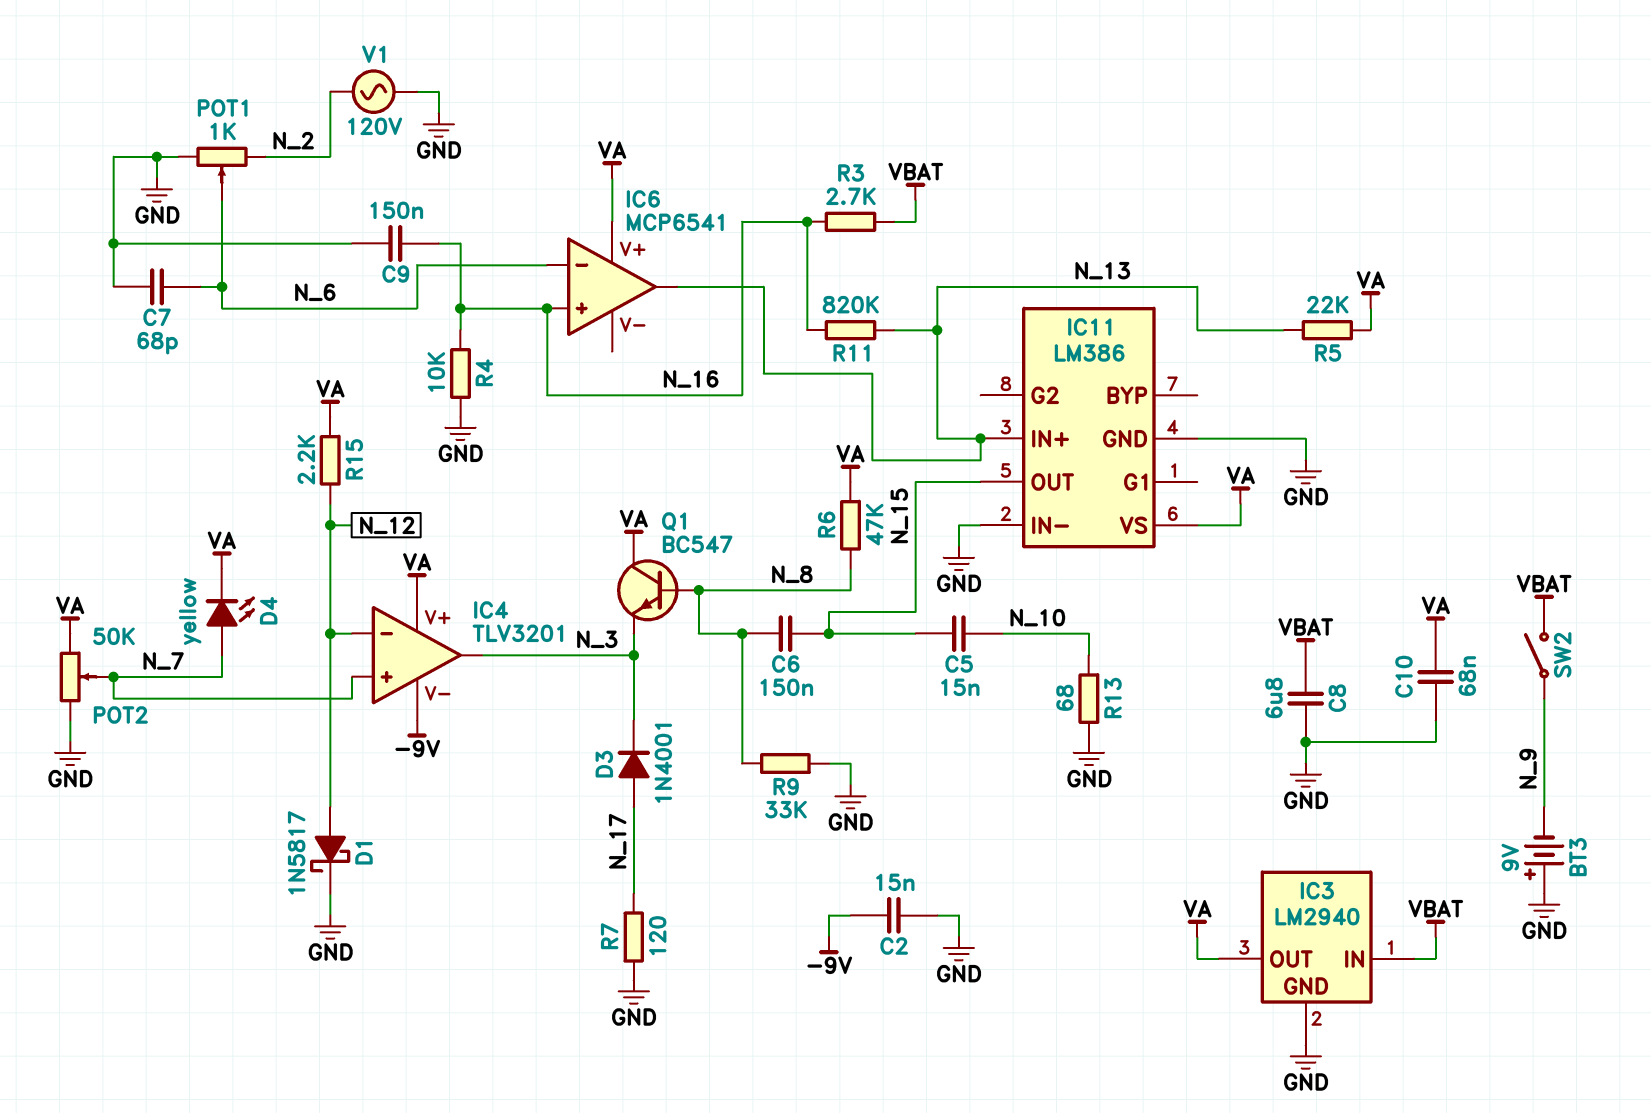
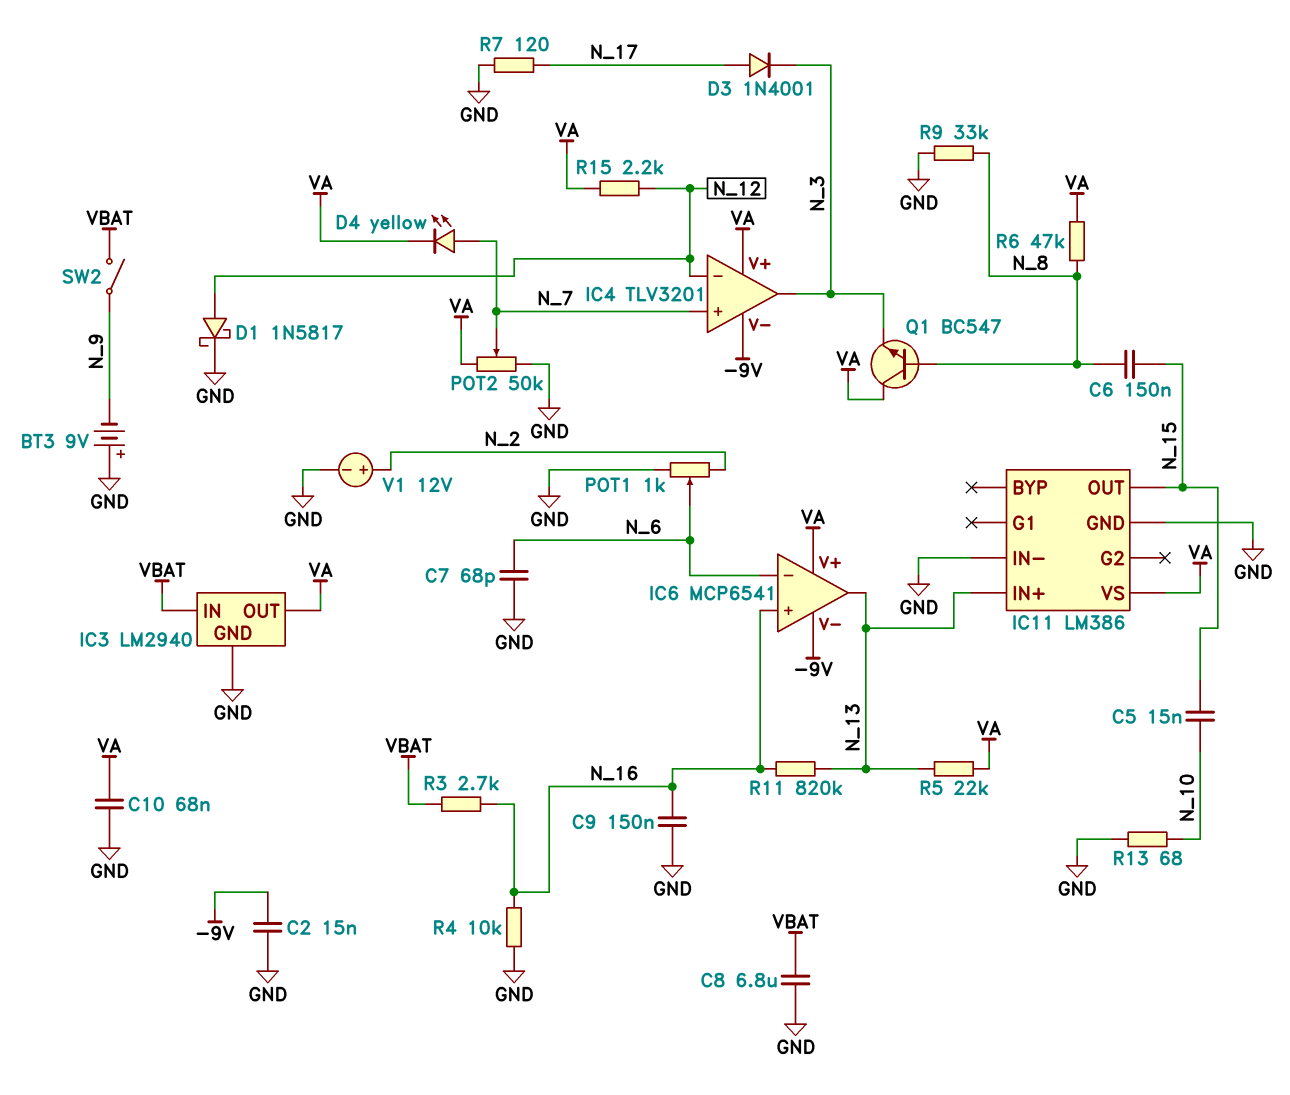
IC6 pin V-: none -> -9V
V1: AC 120V (GND, N_2) -> 12V (plus N_2, minus GND)

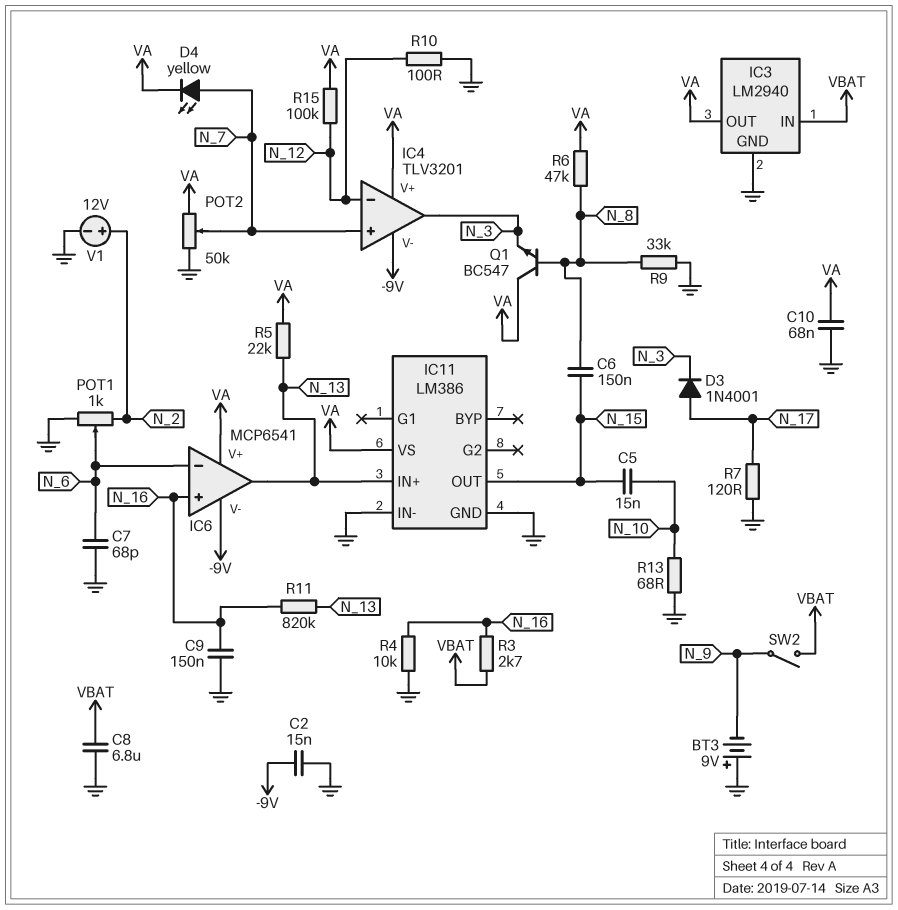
D1: schottky 1N5817 (A N_12, K GND) -> none
R10: none -> 100 (GND, N_12)
R15: 2.2k (N_12, VA) -> 100k (N_12, VA)

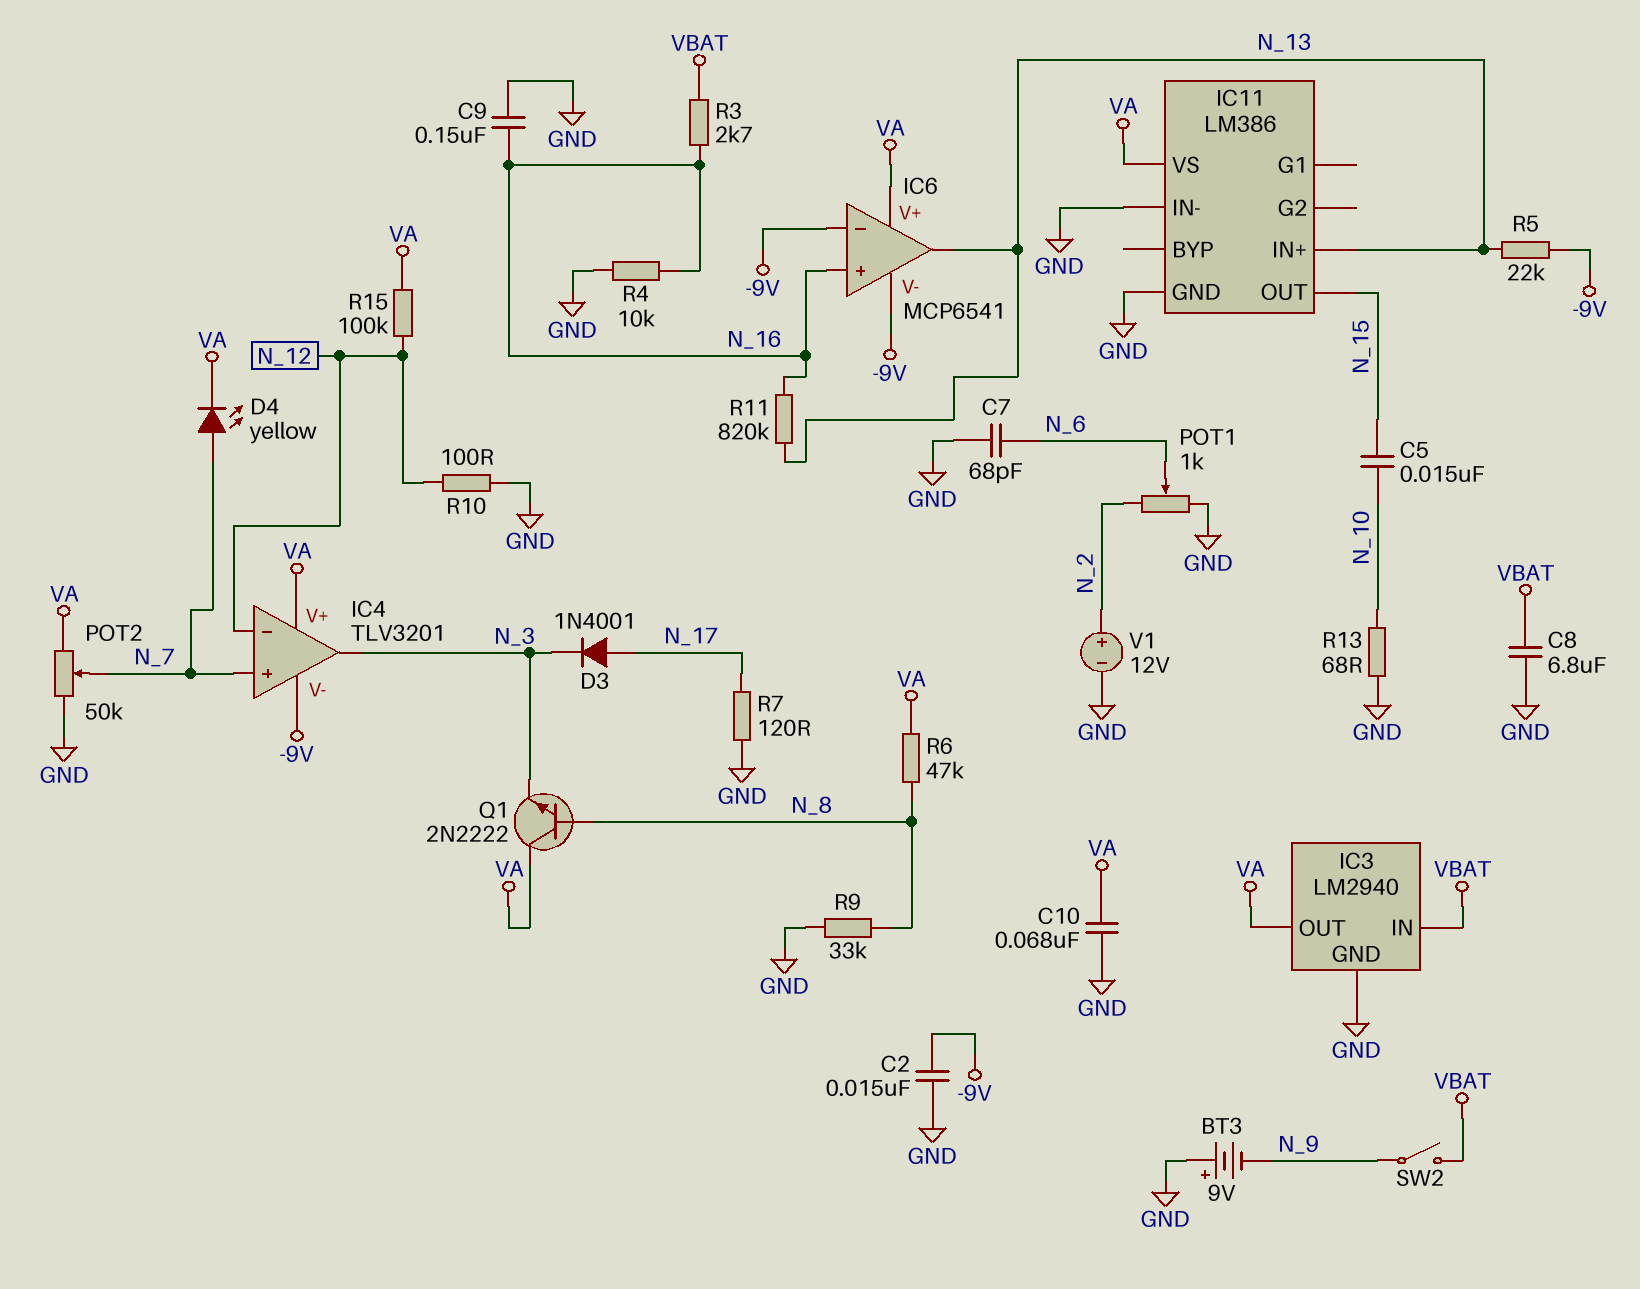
C6: 150nF (N_8, N_15) -> none
IC6 pin in-: N_6 -> -9V
Q1: NPN BC547 (B N_8, C VA, E N_3) -> NPN 2N2222 (B N_8, C VA, E N_3)
R5: 22k (N_13, VA) -> 22k (-9V, N_13)

